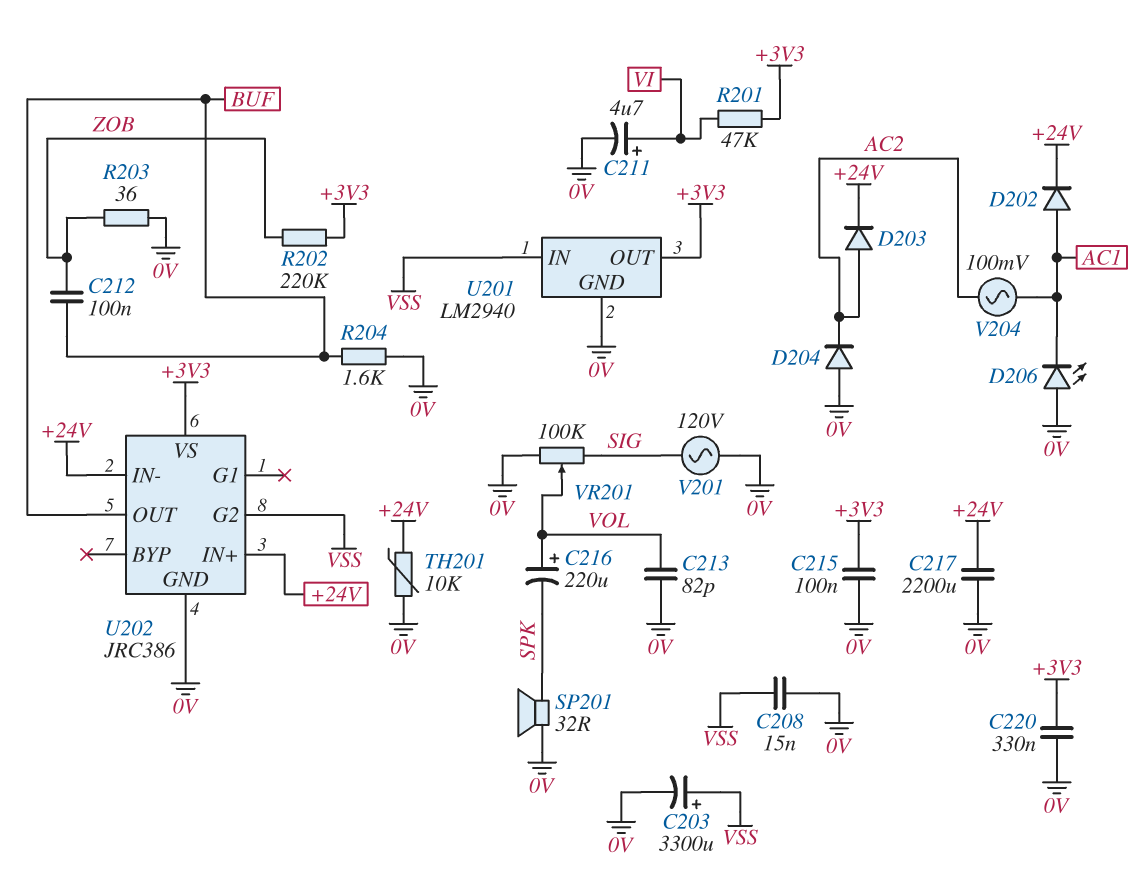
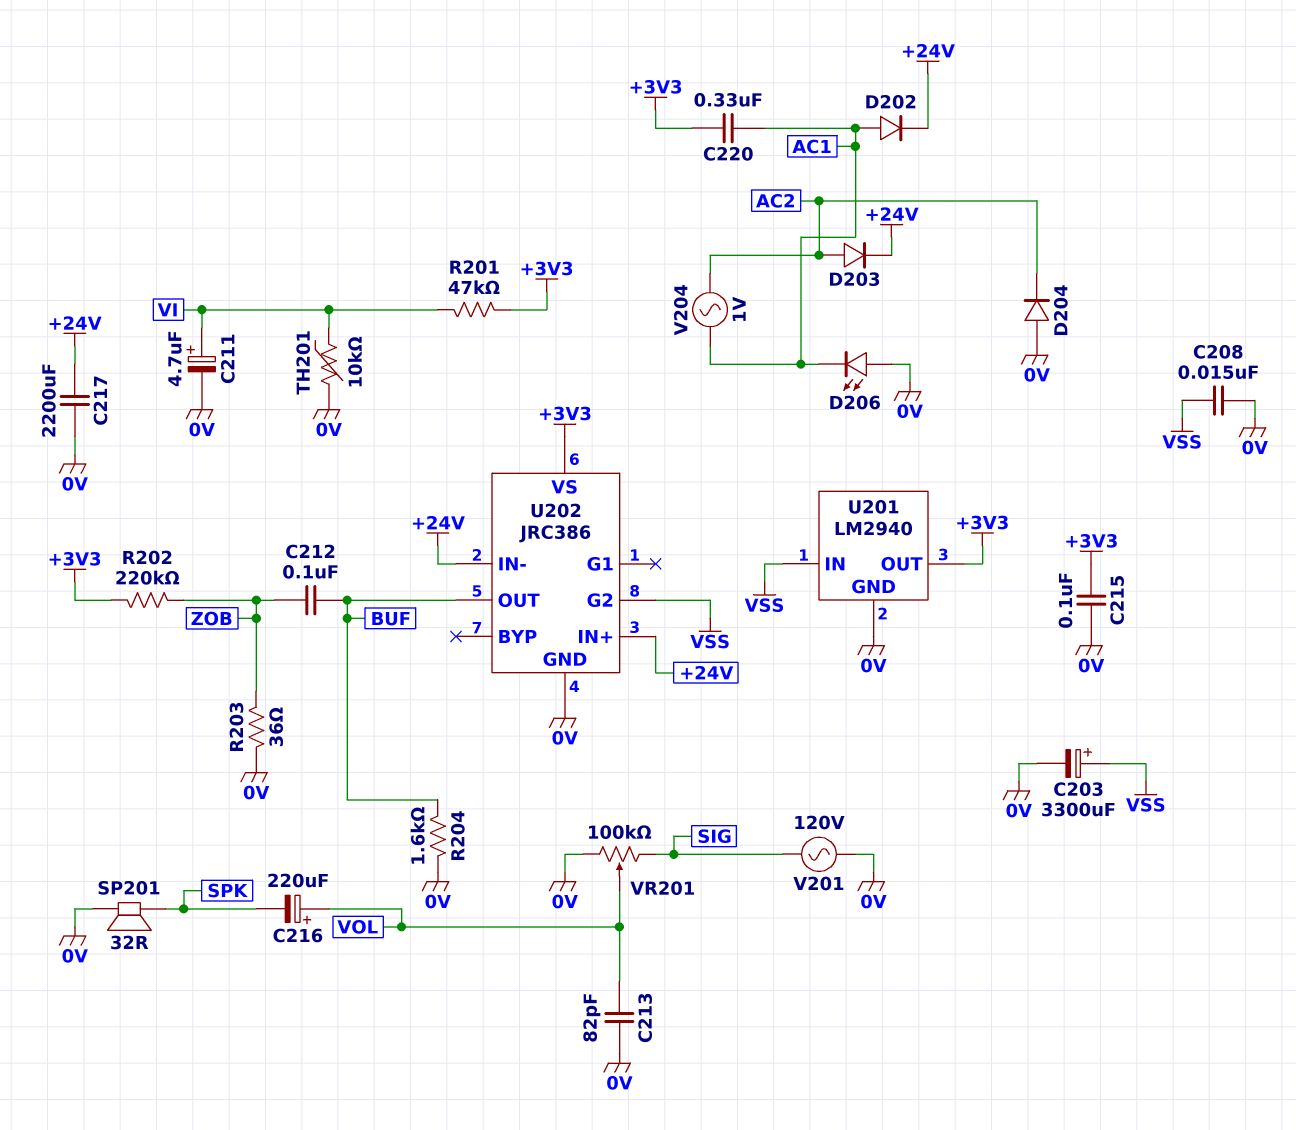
C220: 330nF (+3V3, 0V) -> 330nF (+3V3, AC1)
TH201: 10k (+24V, 0V) -> 10k (0V, VI)
V204: AC 100mV (AC1, AC2) -> AC 1V (AC1, AC2)

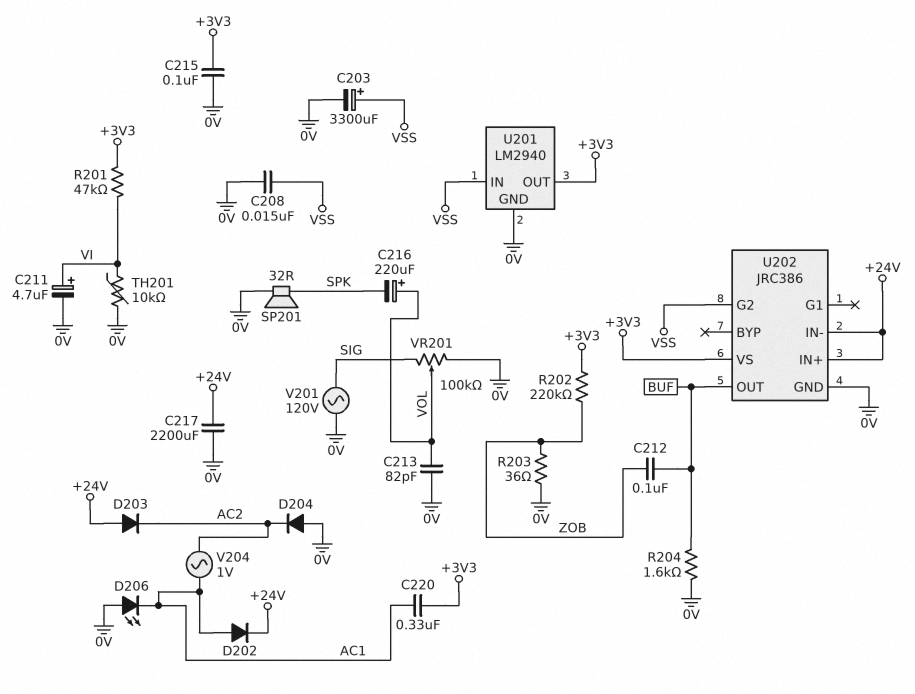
D203: diode (A AC2, K +24V) -> diode (A +24V, K AC2)

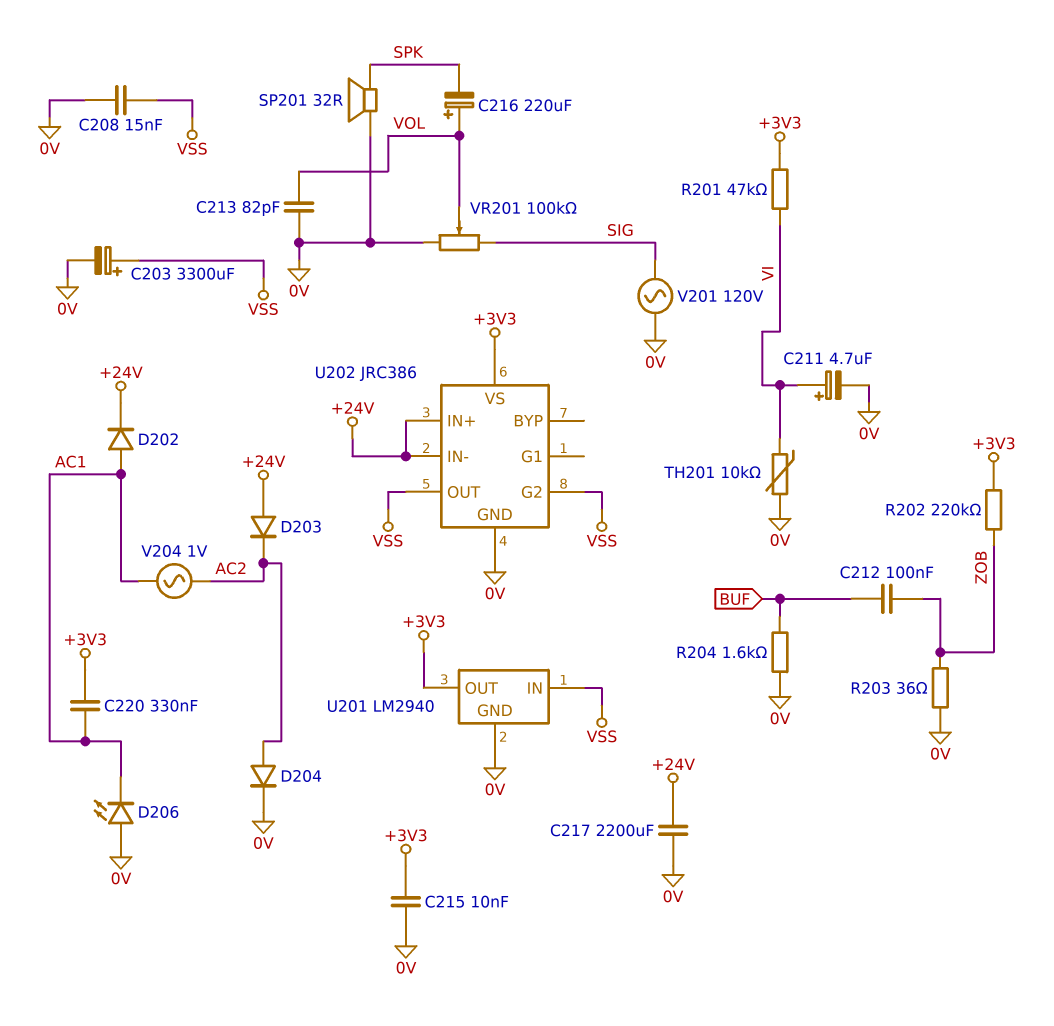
C215: 100nF (+3V3, 0V) -> 10nF (+3V3, 0V)
D204: diode (A 0V, K AC2) -> diode (A AC2, K 0V)
U202 pin OUT: BUF -> VSS

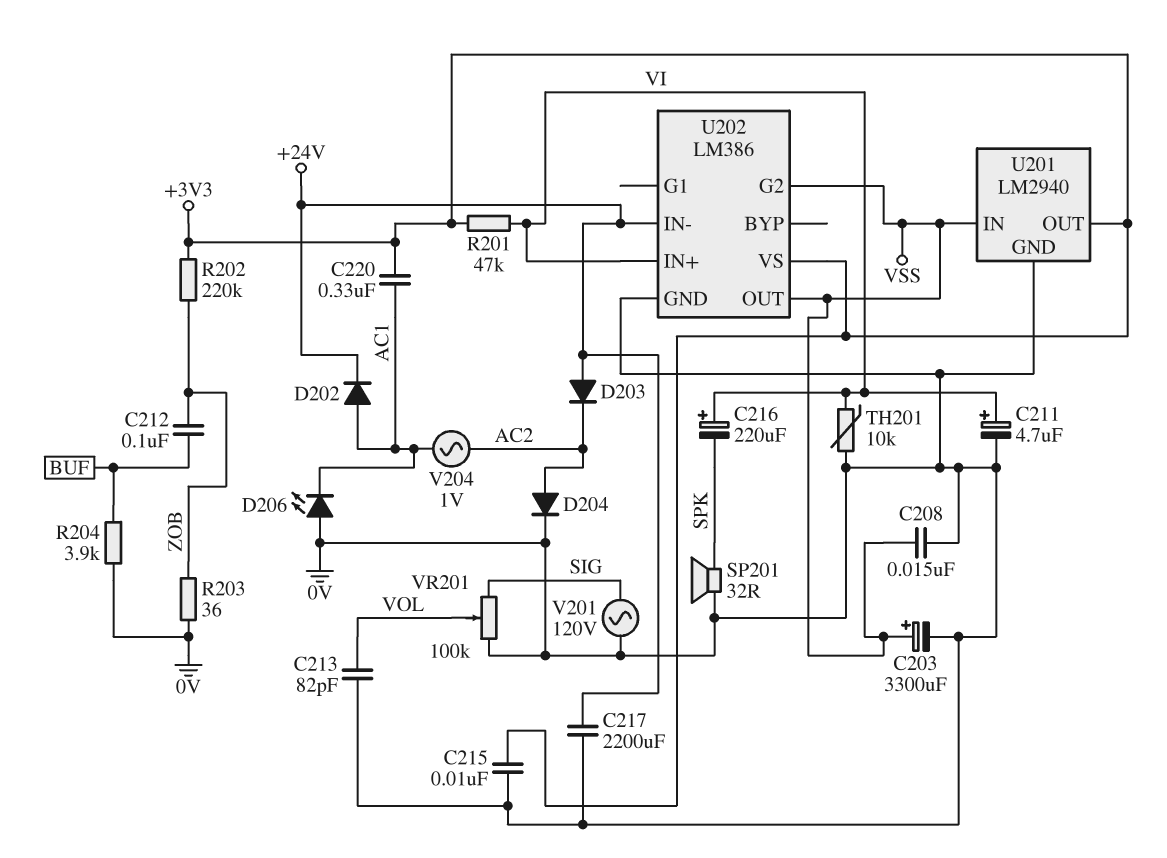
C216: 220uF (plus VOL, minus SPK) -> 220uF (plus VI, minus SPK)
R204: 1.6k (0V, BUF) -> 3.9k (0V, BUF)
U202: JRC386 -> LM386
U202 pin IN+: +24V -> VI

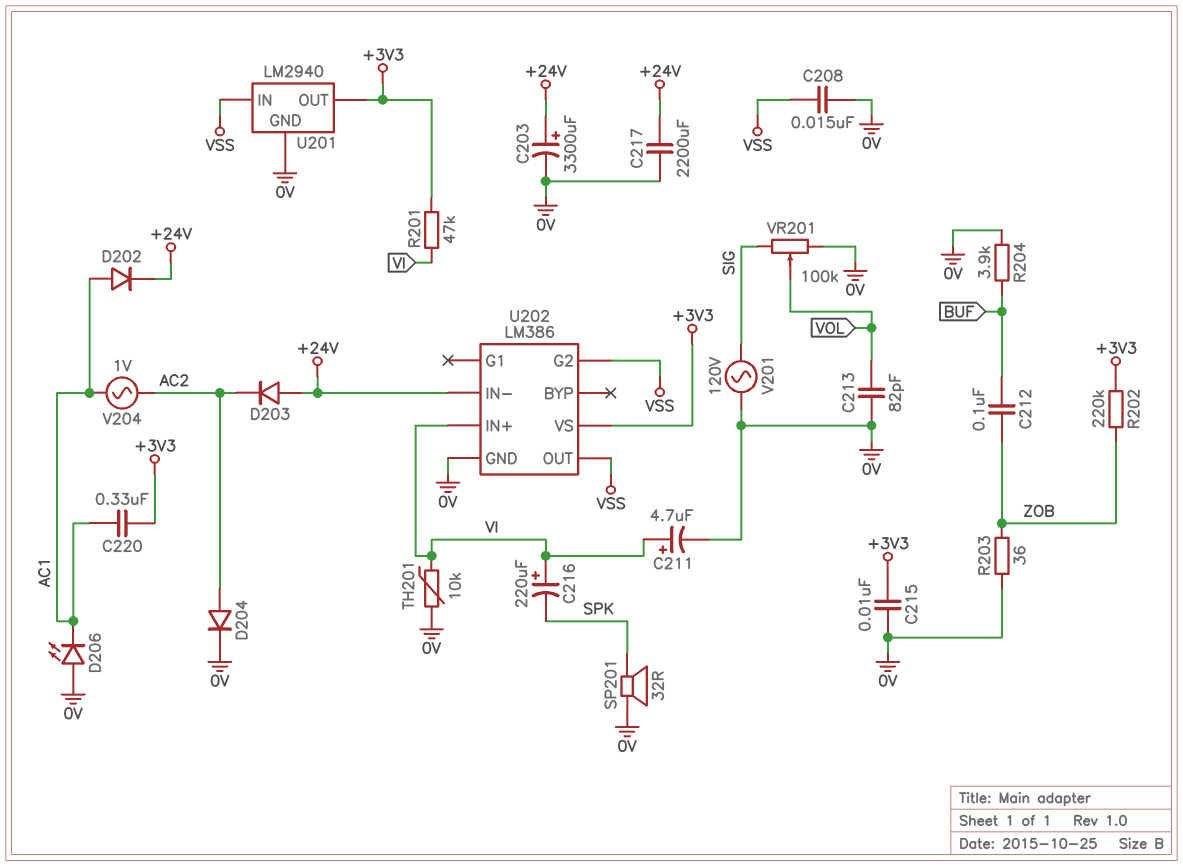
C203: 3300uF (plus VSS, minus 0V) -> 3300uF (plus +24V, minus 0V)

